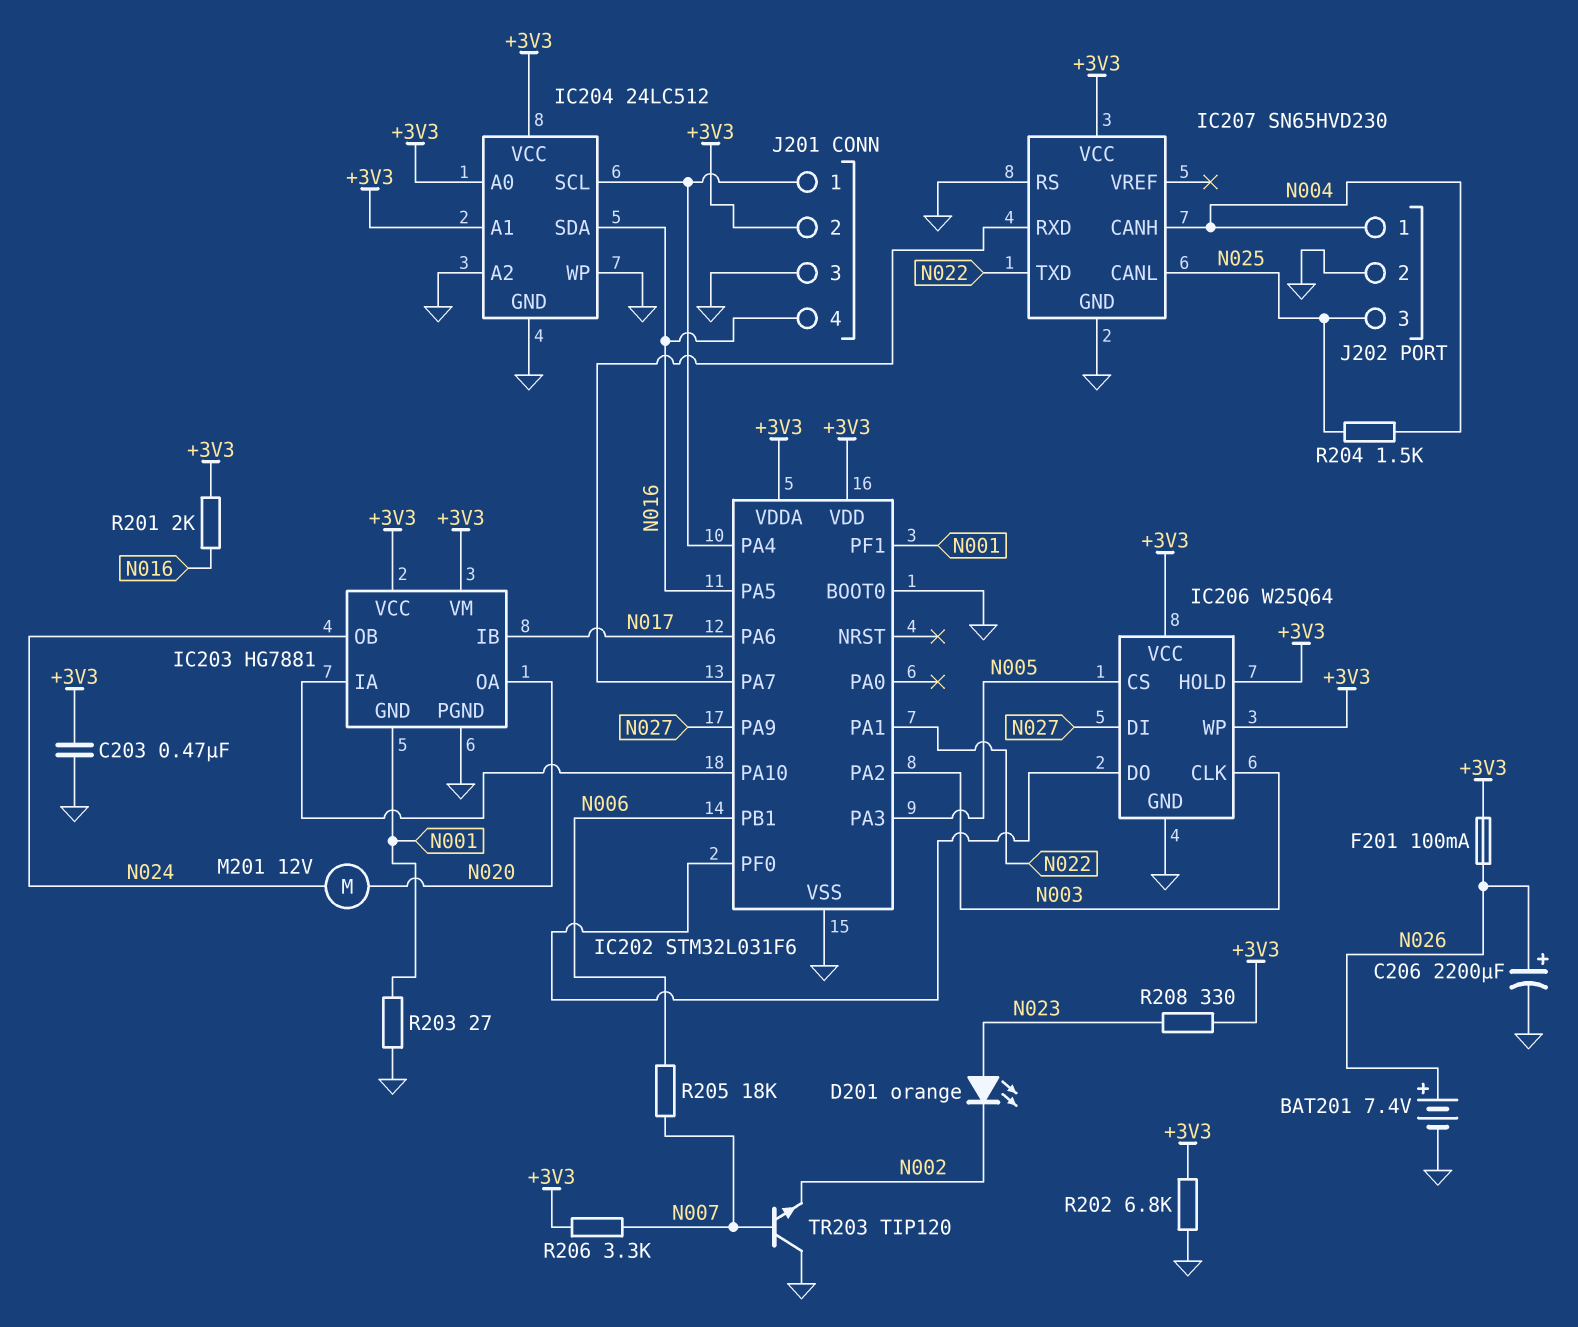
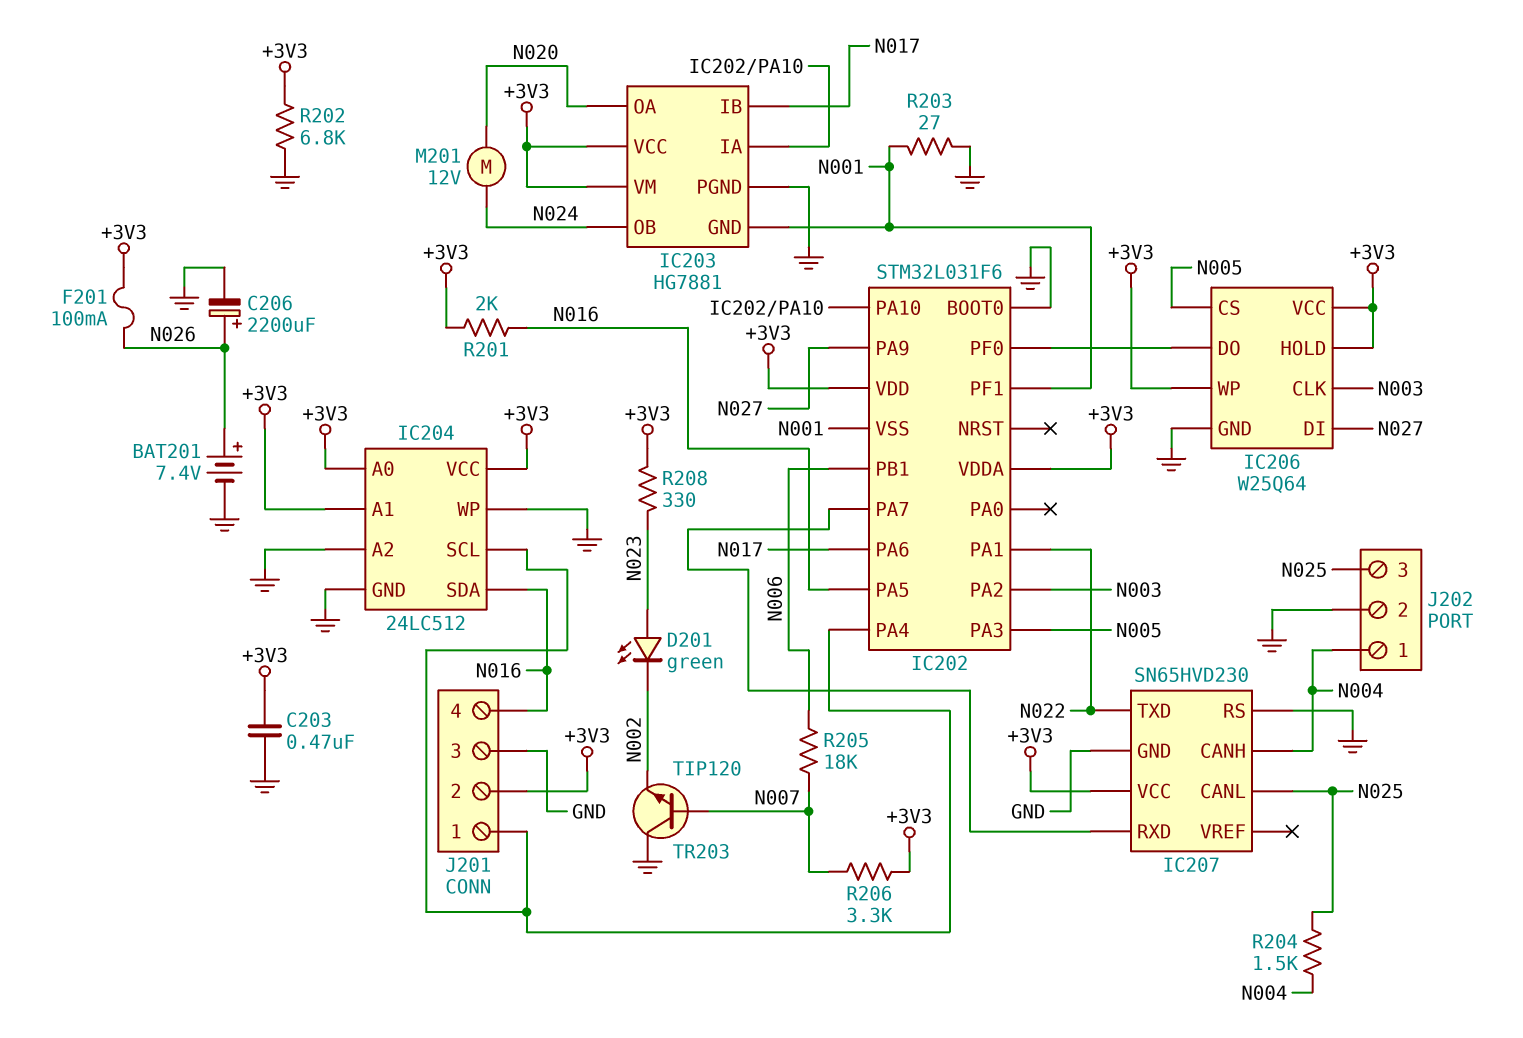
D201: LED orange (A N023, K N002) -> LED green (A N023, K N002)
IC202 pin VSS: GND -> N001

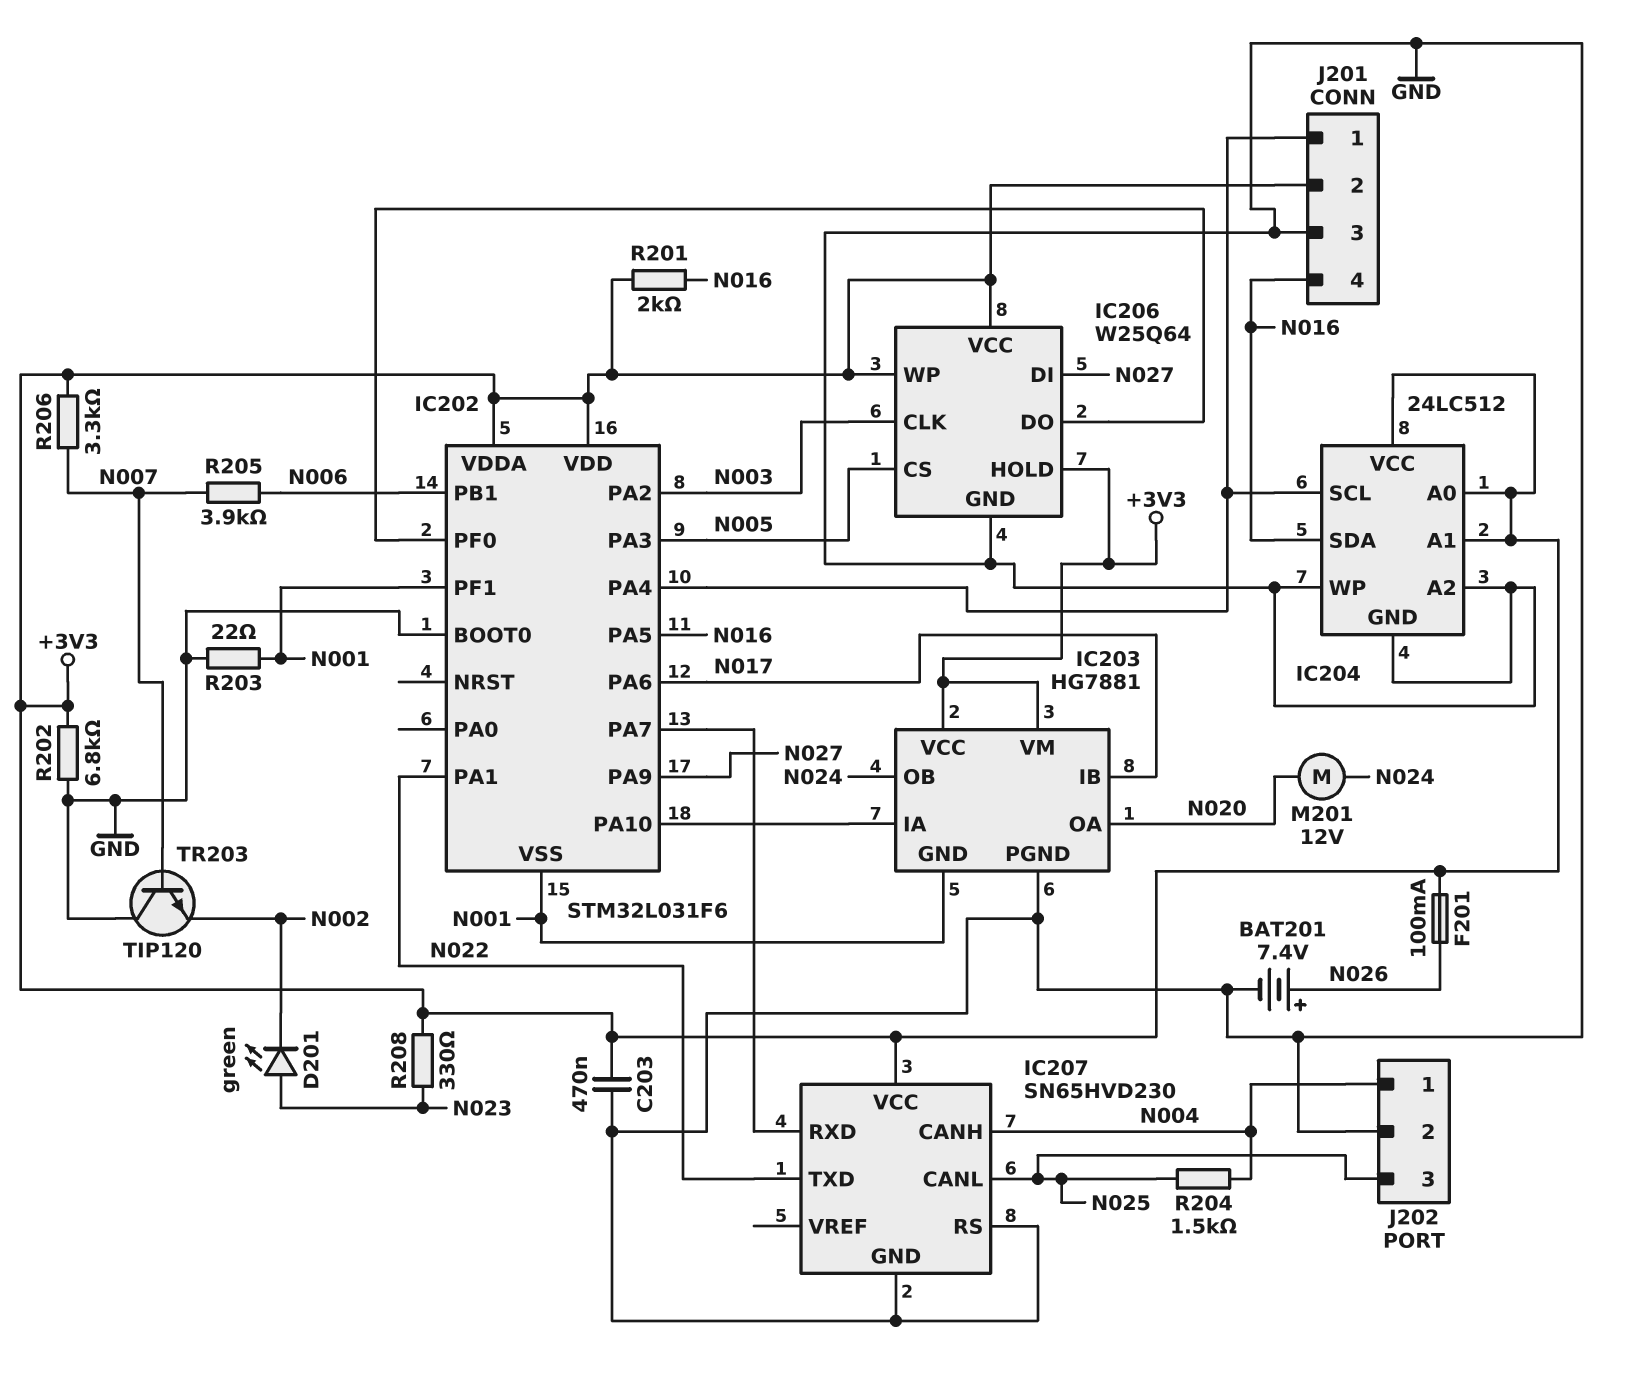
C206: 2200uF (plus N026, minus GND) -> none
R203: 27 (GND, N001) -> 22 (GND, N001)
R205: 18k (N006, N007) -> 3.9k (N006, N007)

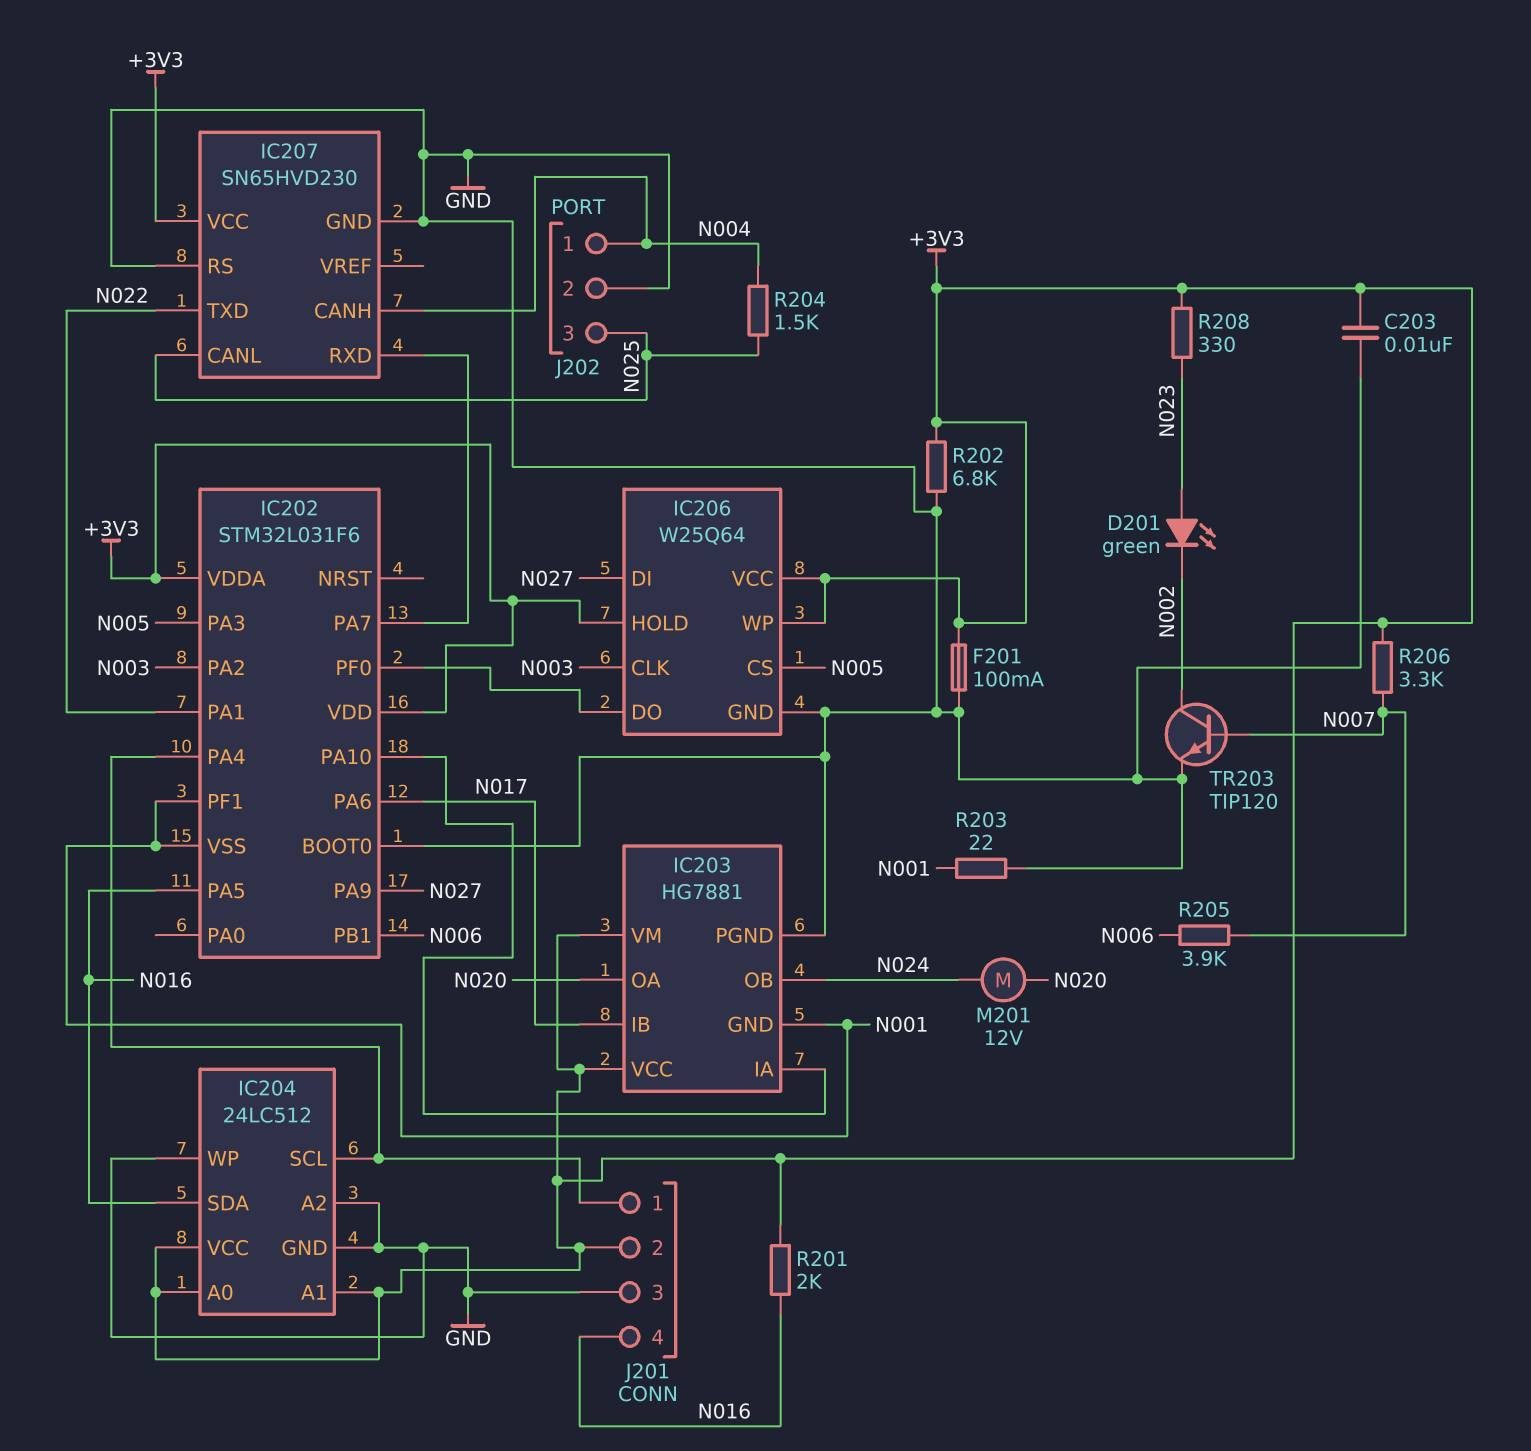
BAT201: 7.4V (plus N026, minus GND) -> none
C203: 470nF (+3V3, GND) -> 10nF (+3V3, GND)
F201: 100mA (+3V3, N026) -> 100mA (+3V3, GND)
TR203: NPN TIP120 (B N007, C GND, E N002) -> NPN TIP120 (B N007, C N002, E GND)

